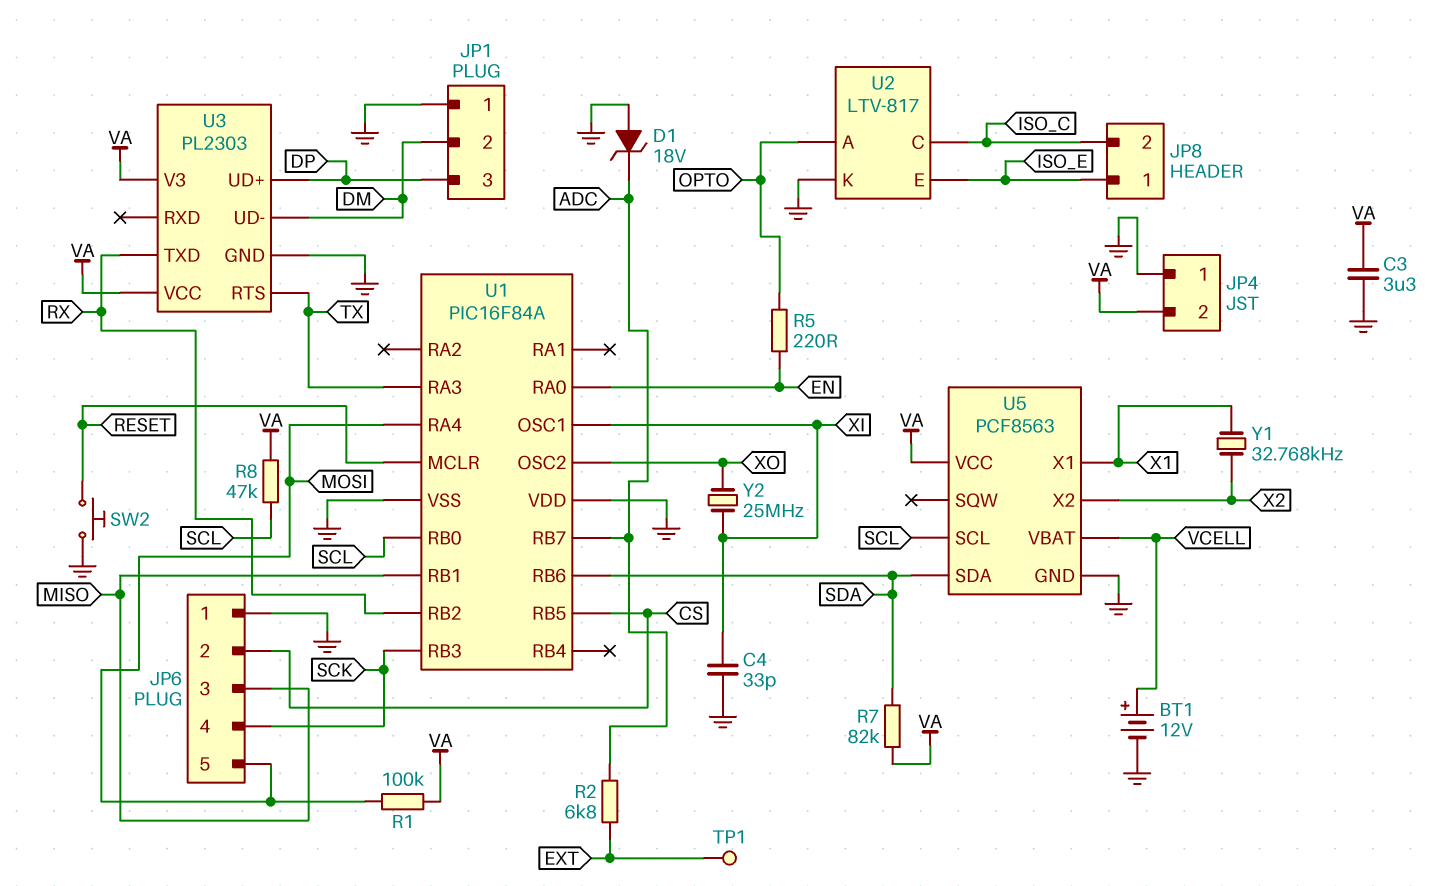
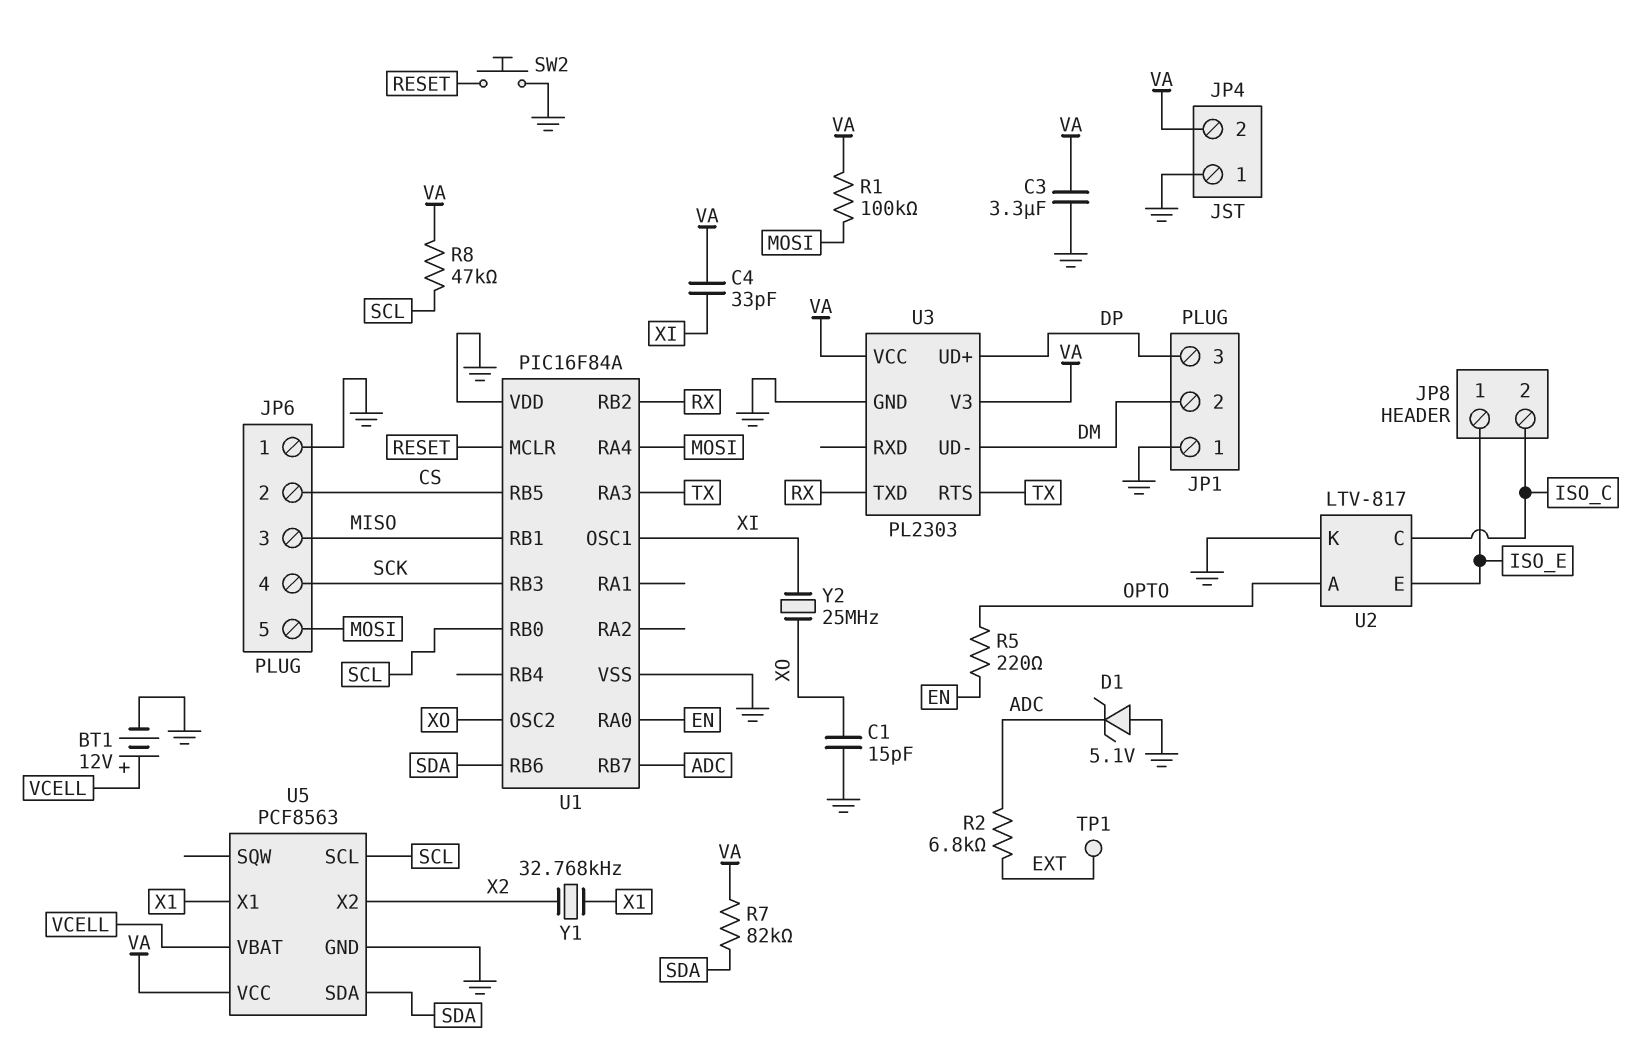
C1: none -> 15pF (GND, XO)
C4: 33pF (GND, XI) -> 33pF (VA, XI)
D1: zener 18V (A GND, K ADC) -> zener 5.1V (A GND, K ADC)

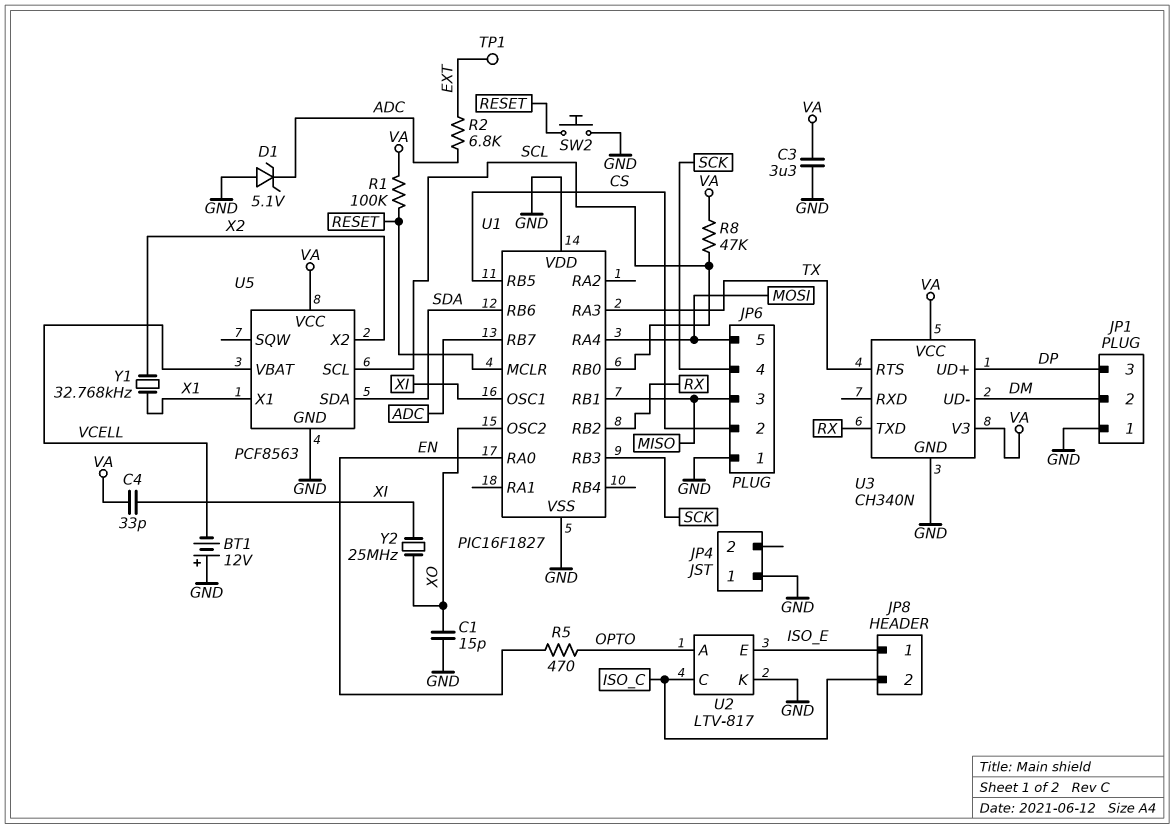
BT1: 12V (plus VCELL, minus GND) -> 12V (plus GND, minus VCELL)
JP4 pin 2: VA -> none
R1: 100k (MOSI, VA) -> 100k (RESET, VA)
R5: 220 (EN, OPTO) -> 470 (EN, OPTO)
R7: 82k (SDA, VA) -> none
U1: PIC16F84A -> PIC16F1827
U3: PL2303 -> CH340N

